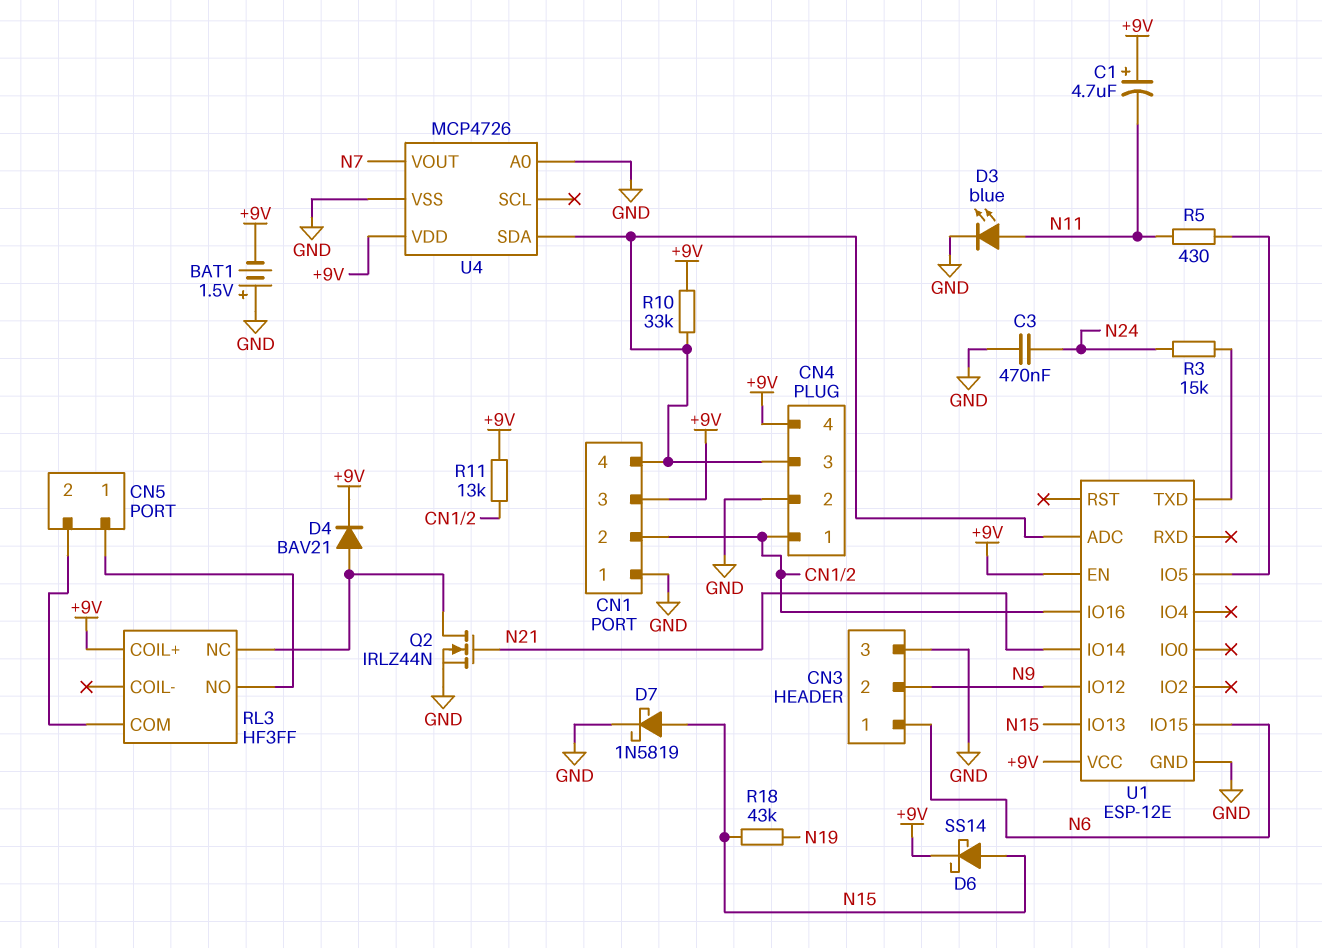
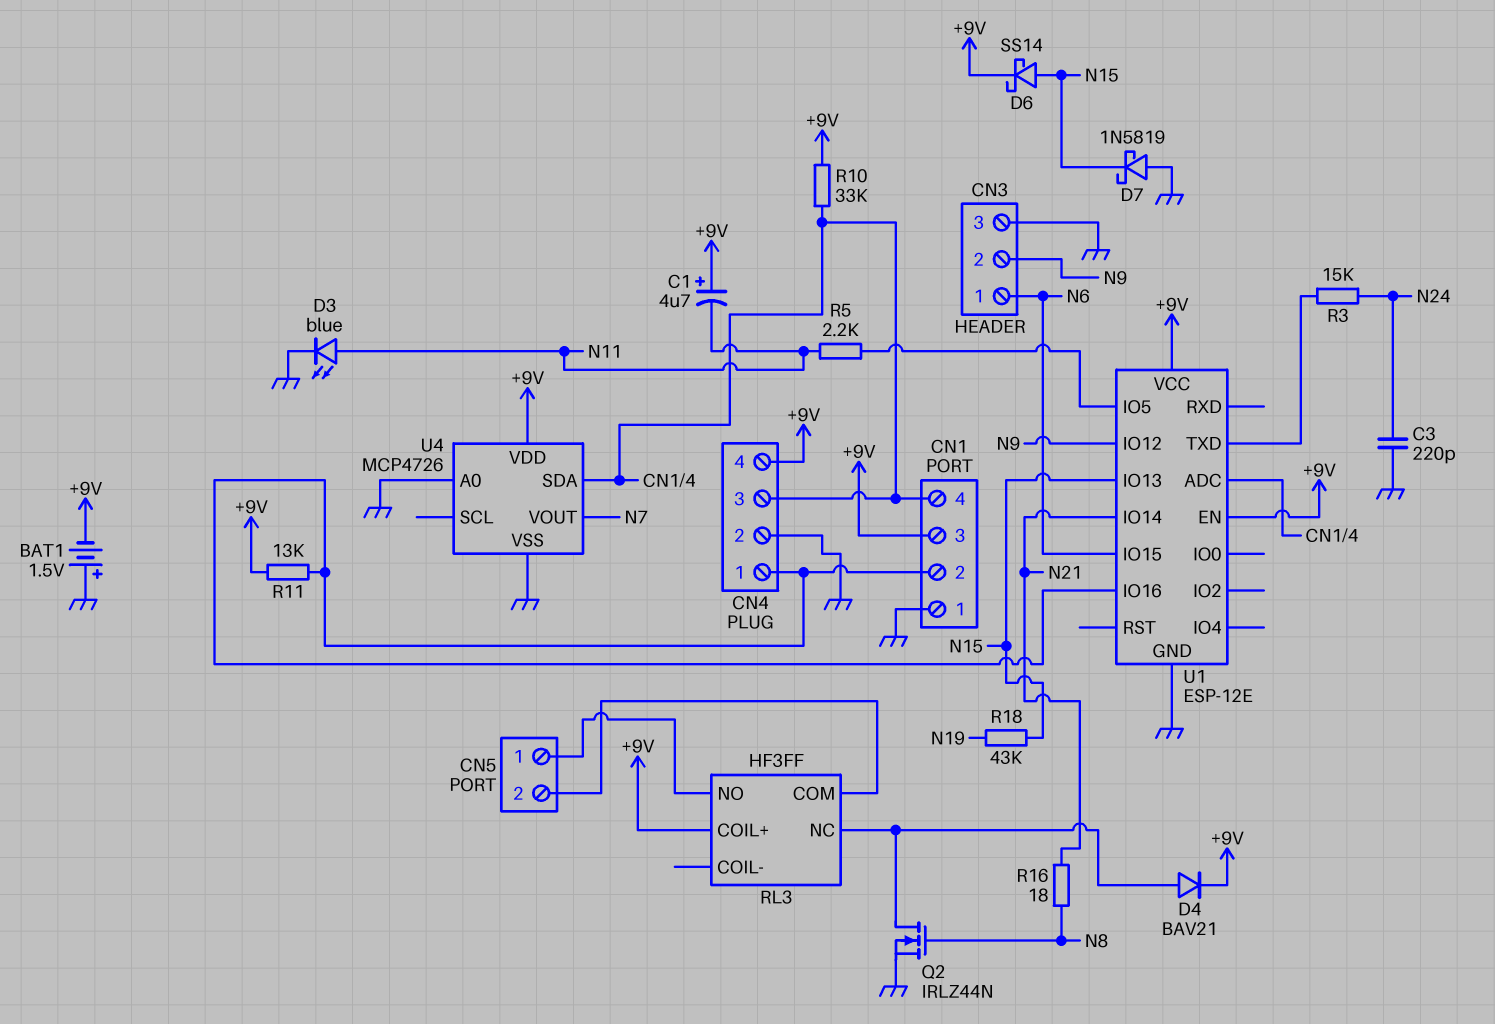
C3: 470nF (GND, N24) -> 220pF (GND, N24)
D7: schottky 1N5819 (A N15, K GND) -> schottky 1N5819 (A GND, K N15)
Q2: NMOS IRLZ44N (G N21, D RL3/NC, S GND) -> NMOS IRLZ44N (G N8, D RL3/NC, S GND)
R5: 430 (N11, U1/IO5) -> 2.2k (N11, U1/IO5)
R16: none -> 18 (N8, N21)

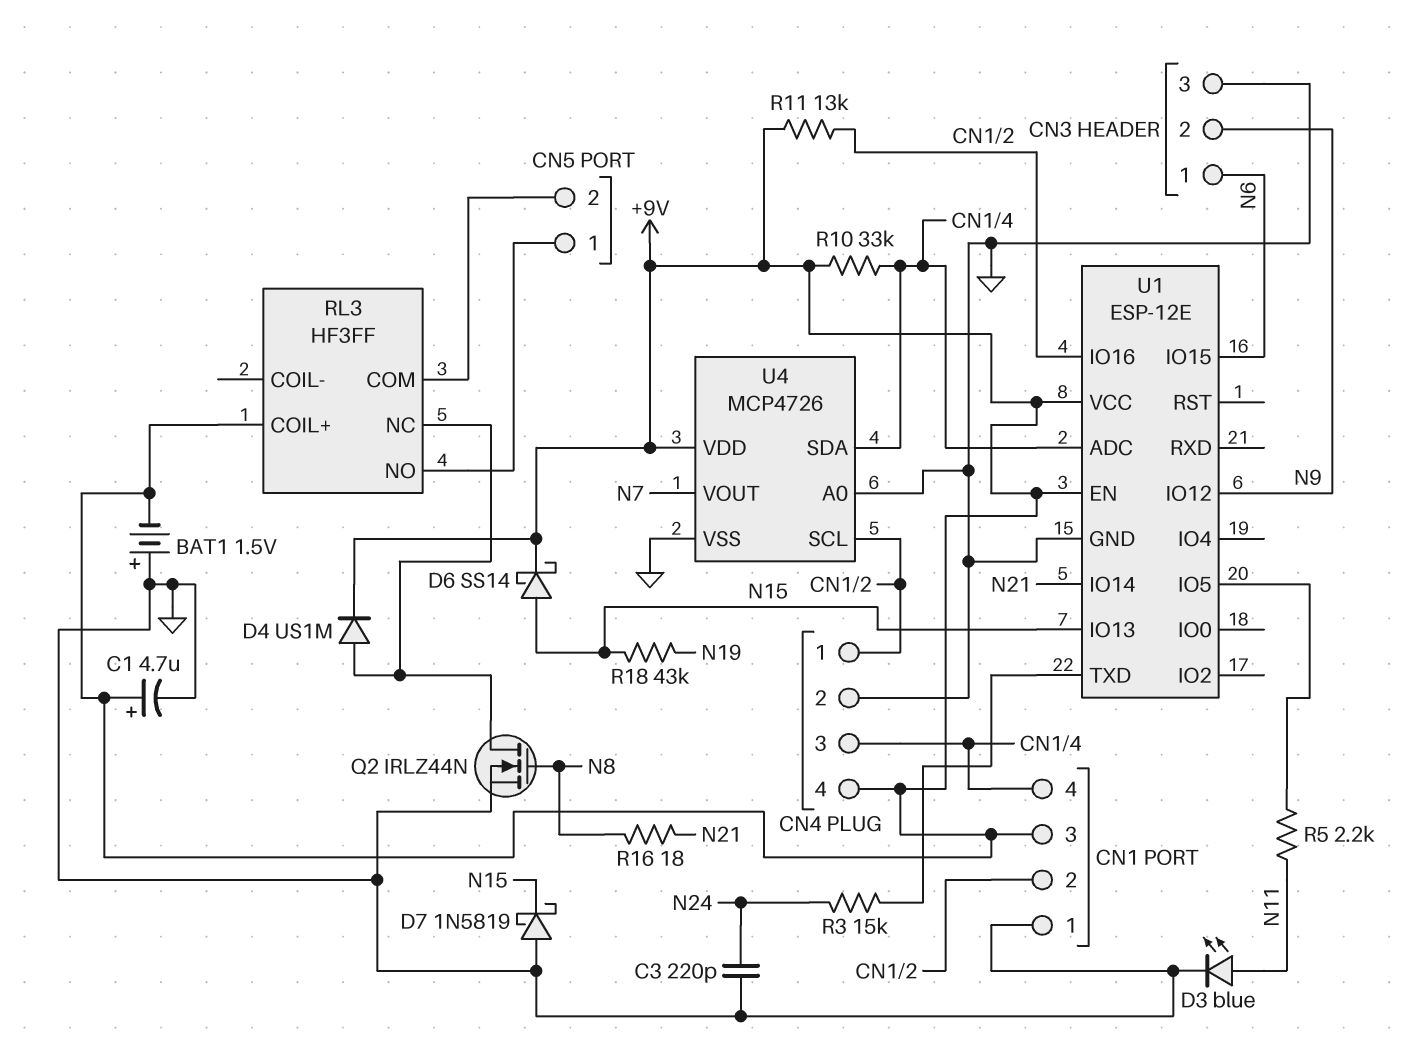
C1: 4.7uF (plus +9V, minus N11) -> 4.7uF (plus +9V, minus GND)
D4: diode BAV21 (A RL3/NC, K +9V) -> diode US1M (A RL3/NC, K +9V)
U4 pin SCL: none -> CN1/2

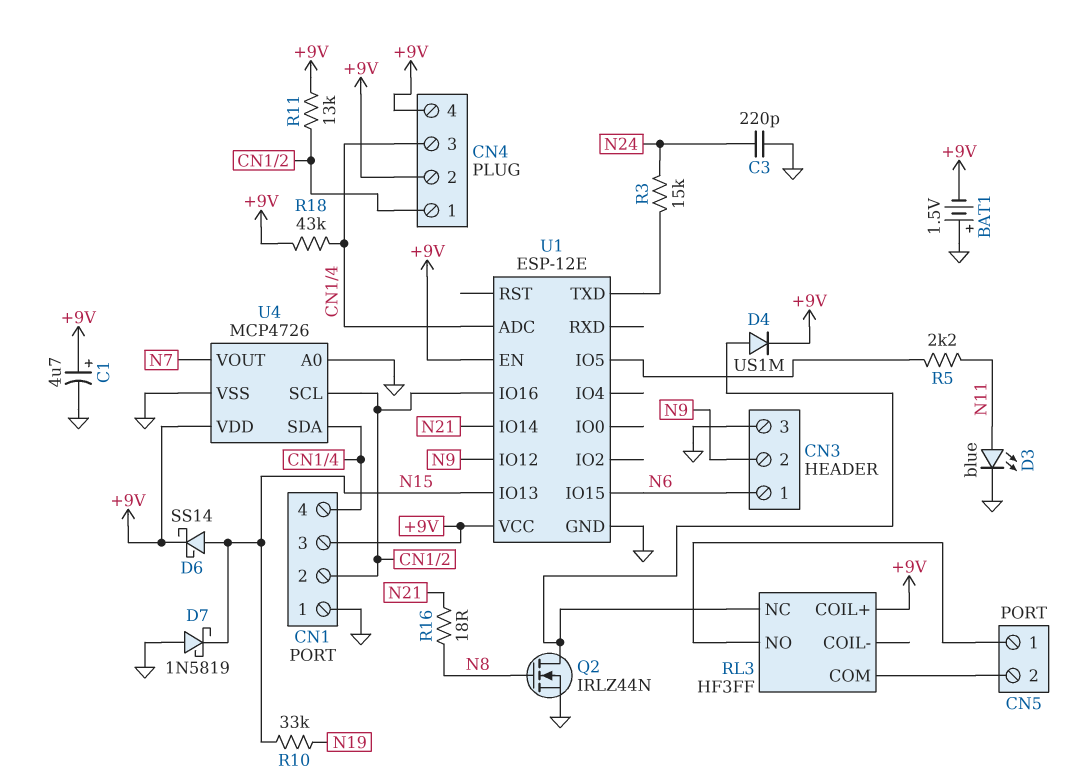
CN4 pin 2: GND -> +9V
R10: 33k (+9V, CN1/4) -> 33k (N15, N19)
R18: 43k (N15, N19) -> 43k (+9V, CN1/4)

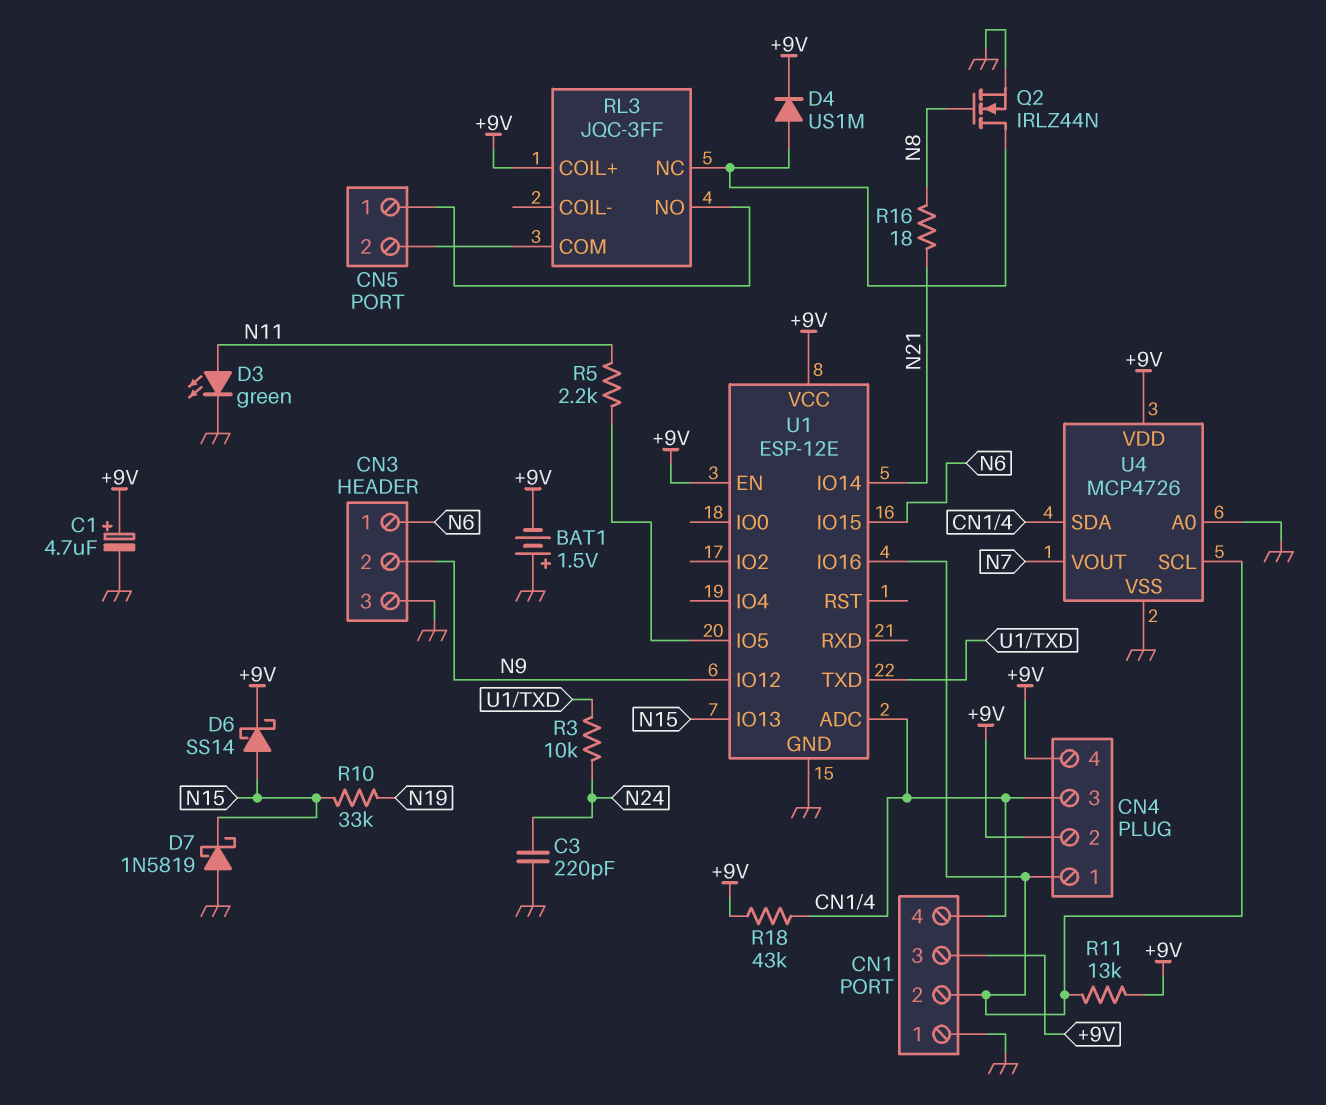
D3: LED blue (A N11, K GND) -> LED green (A N11, K GND)
R3: 15k (N24, U1/TXD) -> 10k (N24, U1/TXD)
RL3: HF3FF -> JQC-3FF

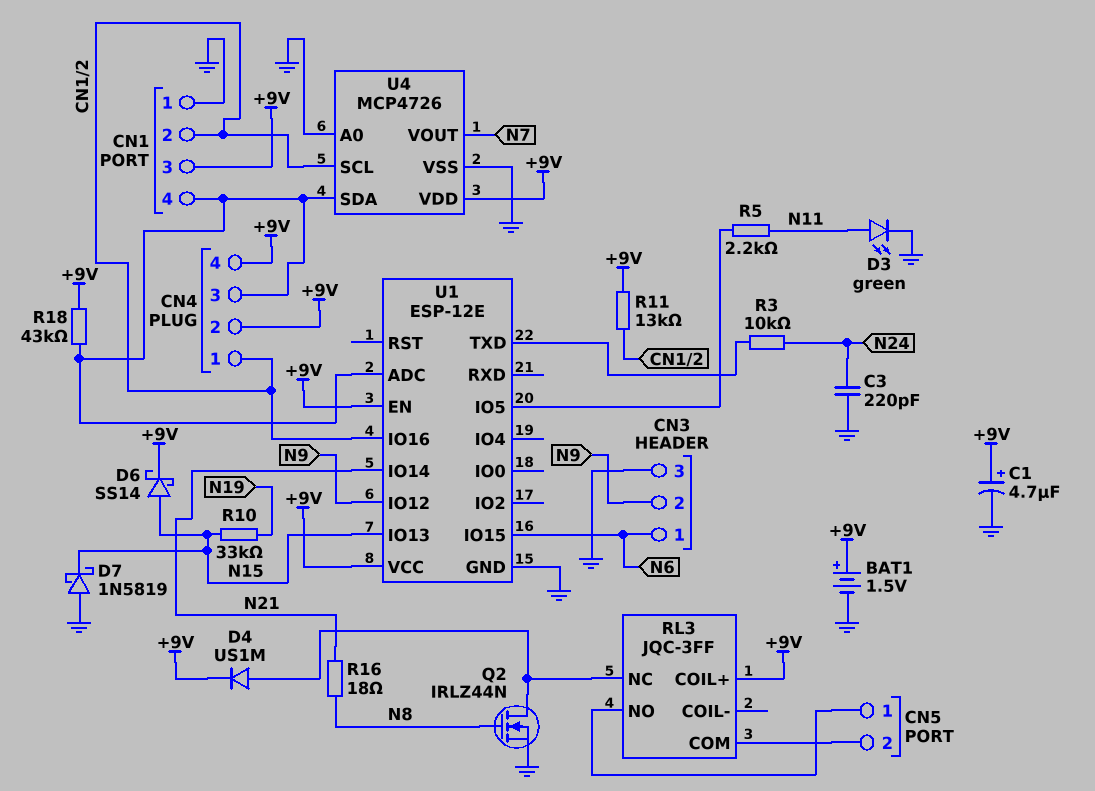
BAT1: 1.5V (plus GND, minus +9V) -> 1.5V (plus +9V, minus GND)

